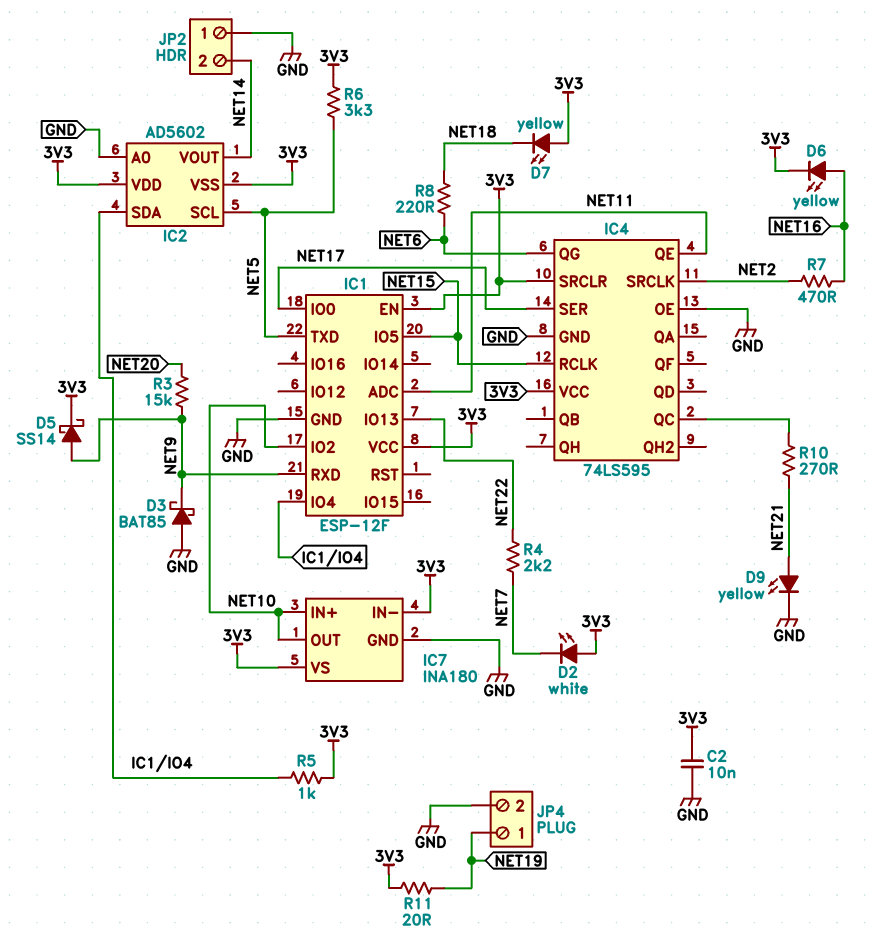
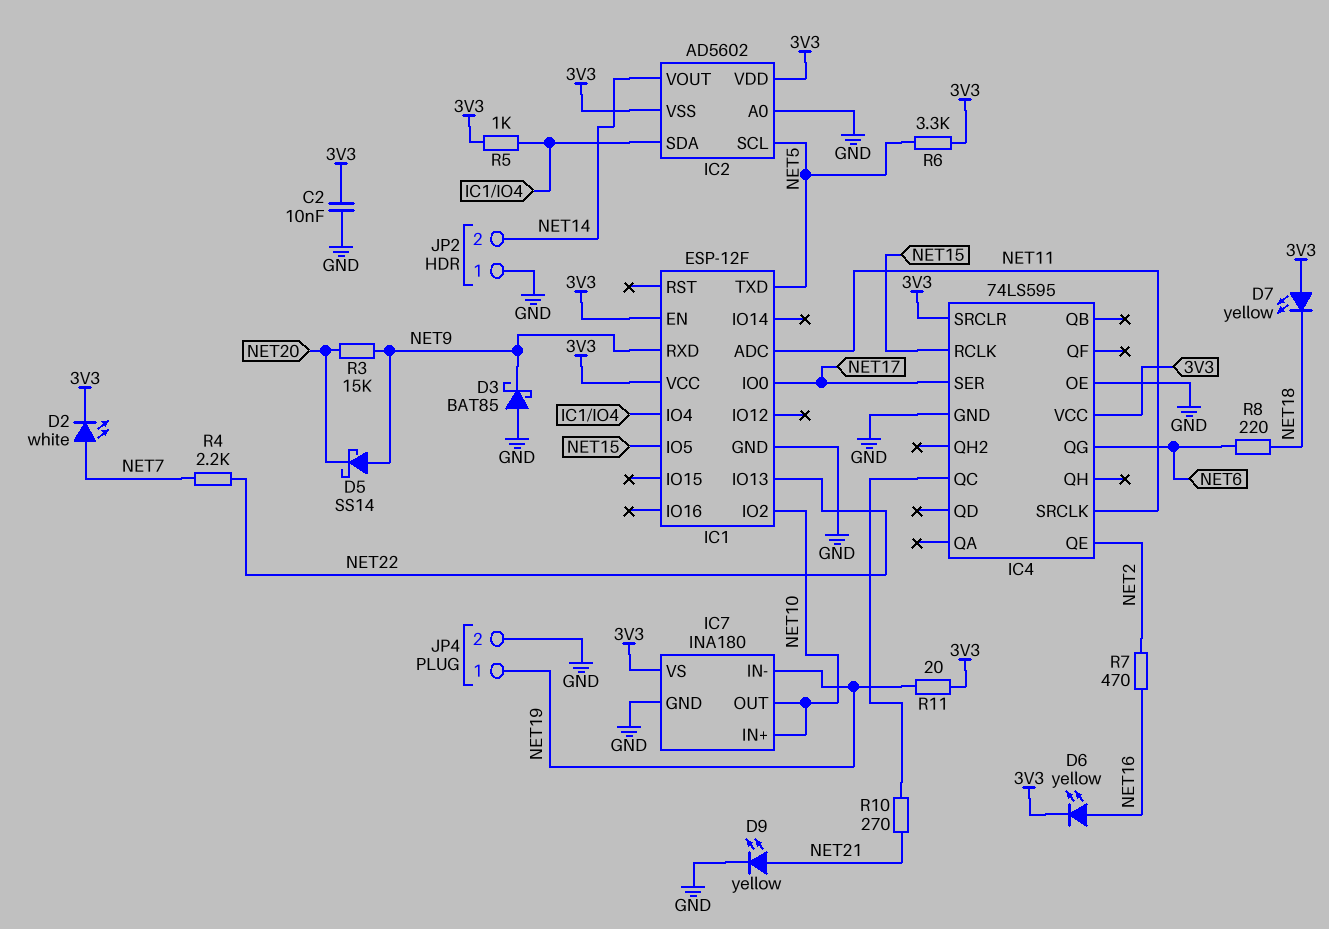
D2: LED white (A 3V3, K NET7) -> LED white (A NET7, K 3V3)
D5: schottky SS14 (A NET9, K 3V3) -> schottky SS14 (A NET9, K NET20)
IC4 pin QE: NET11 -> NET2
IC4 pin SRCLK: NET2 -> NET11
IC7 pin IN-: 3V3 -> NET19

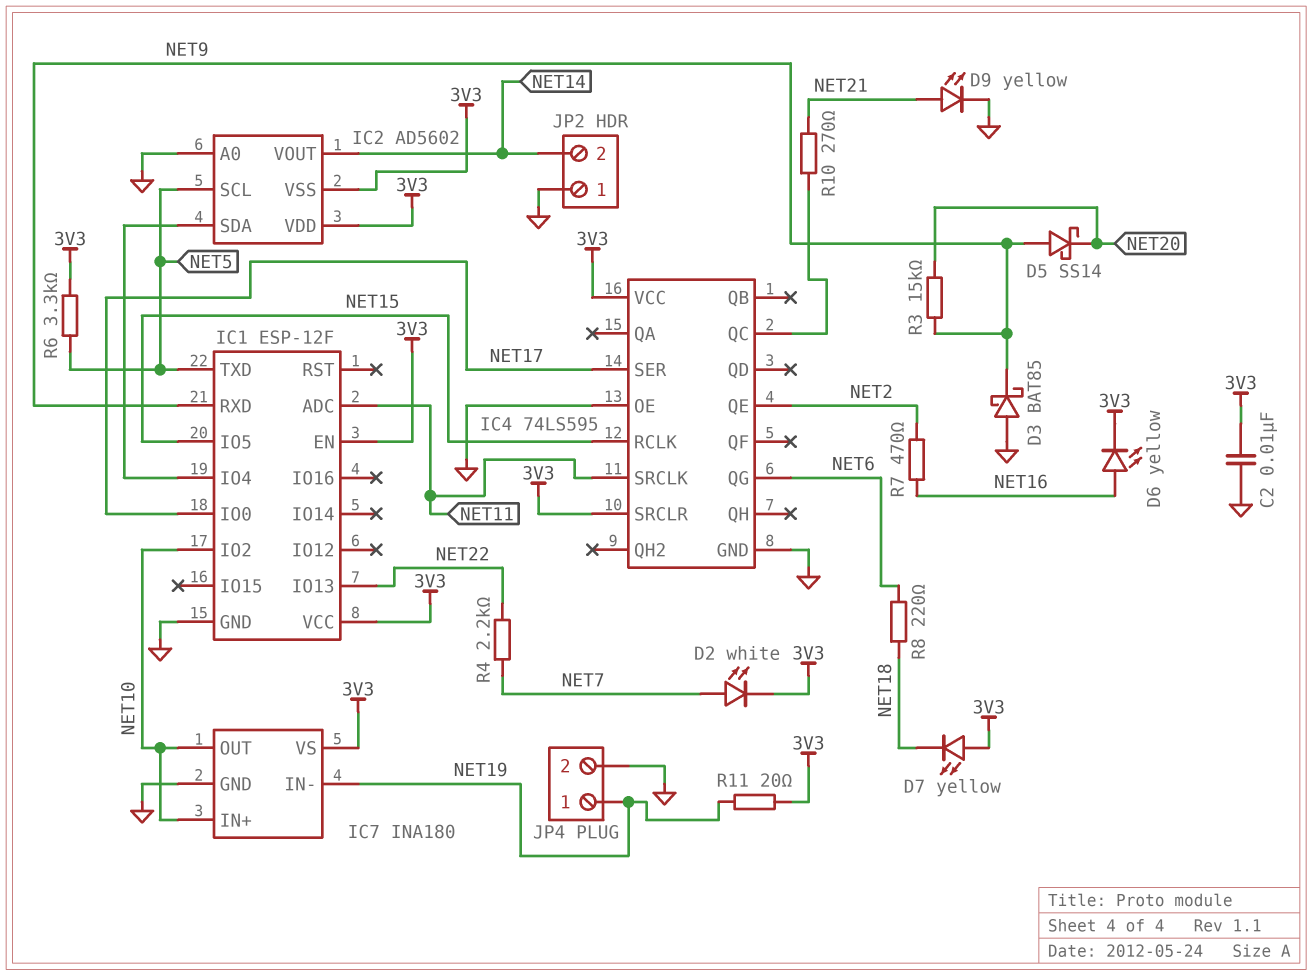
R5: 1k (3V3, IC1/IO4) -> none

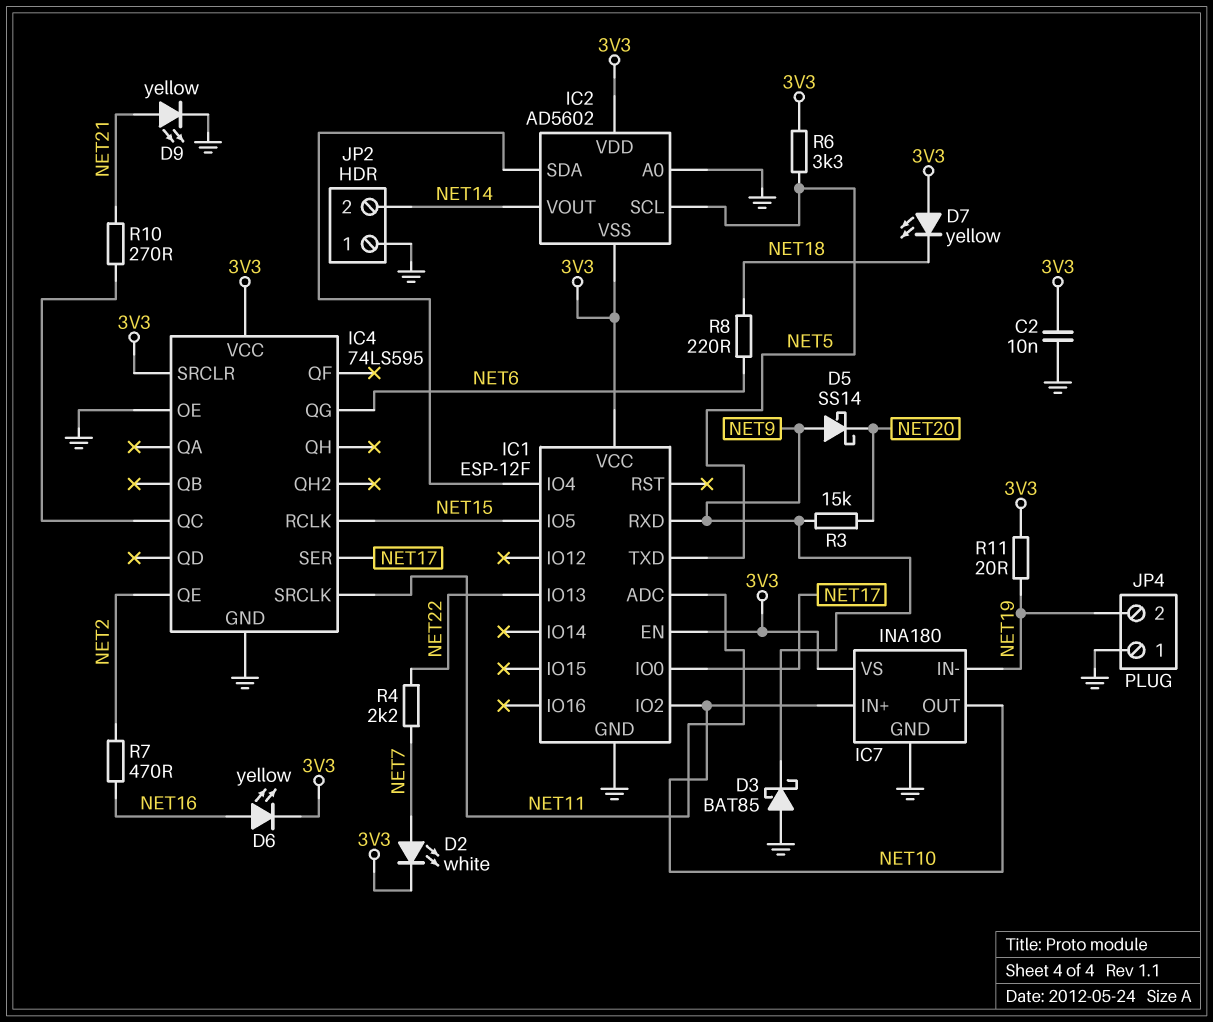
JP4 pin 1: NET19 -> GND
JP4 pin 2: GND -> NET19

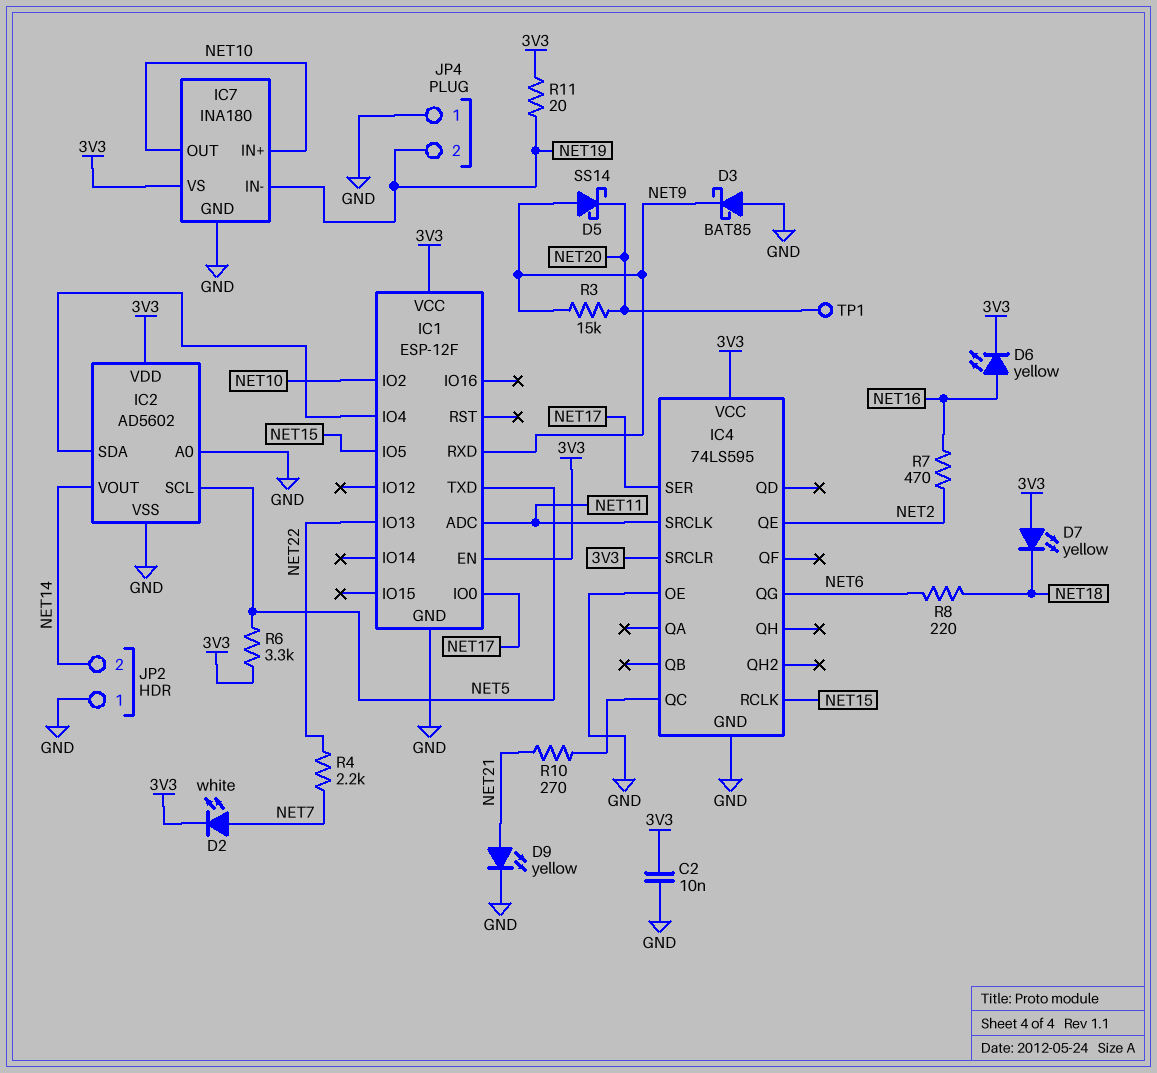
IC2 pin VSS: 3V3 -> GND
TP1: none -> test point (NET20)

